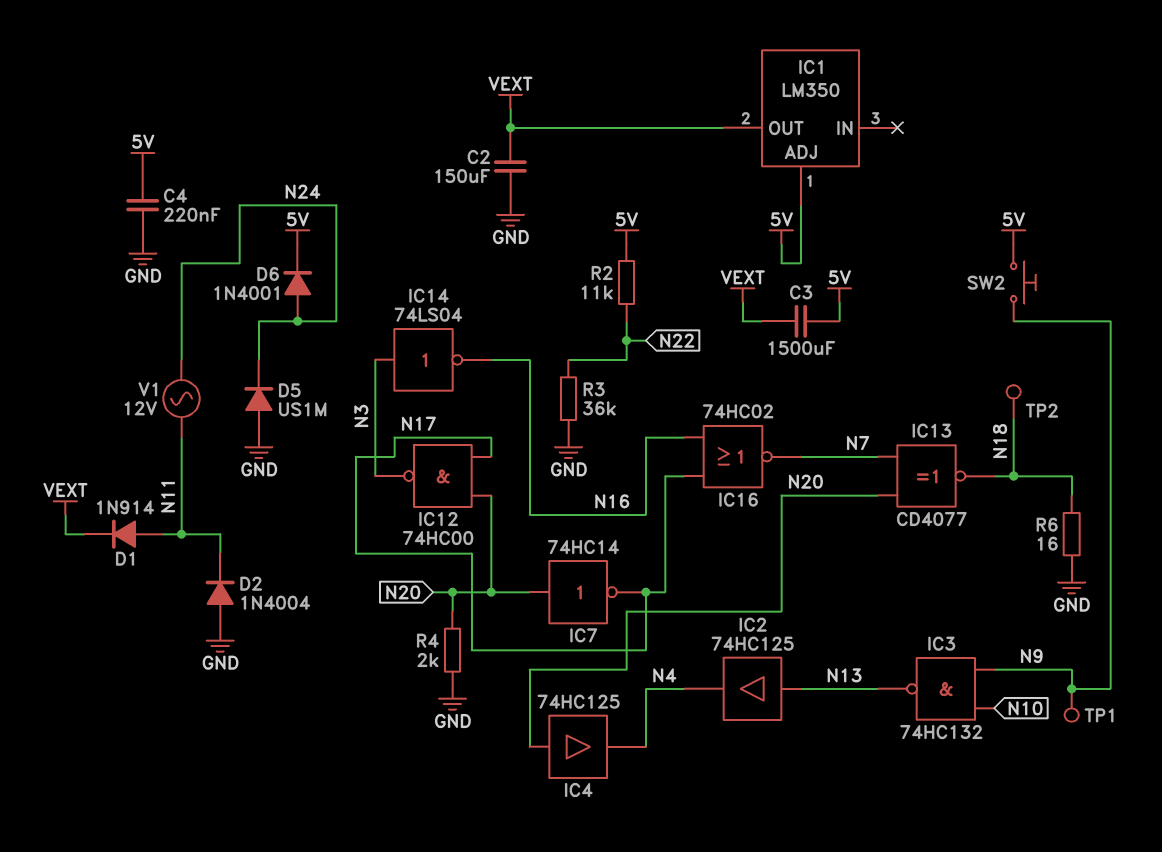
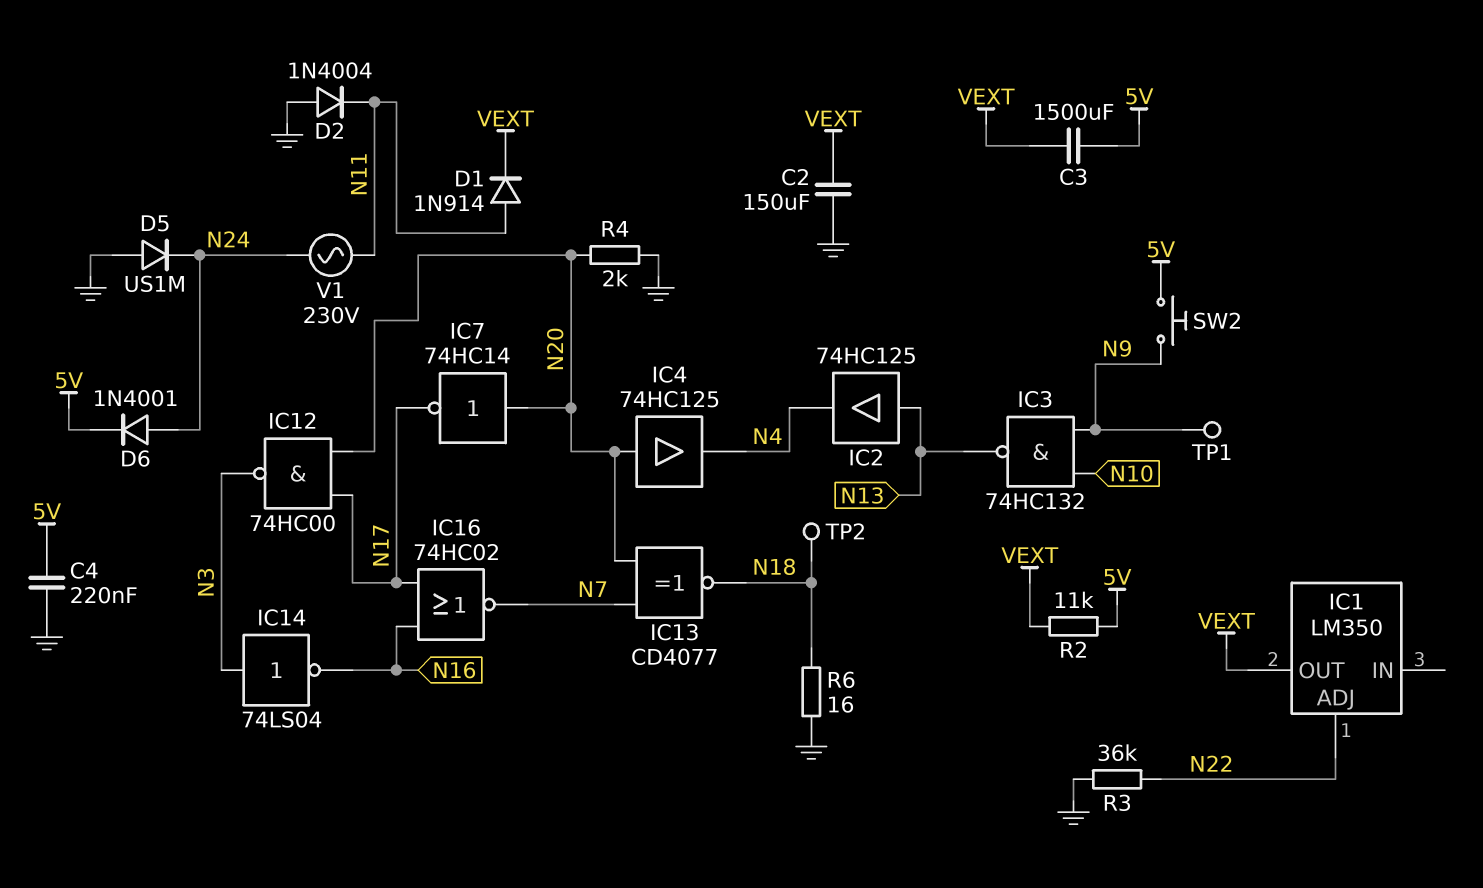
IC1 pin ADJ: 5V -> N22
R2: 11k (5V, N22) -> 11k (5V, VEXT)
V1: AC 12V (N11, N24) -> AC 230V (N11, N24)

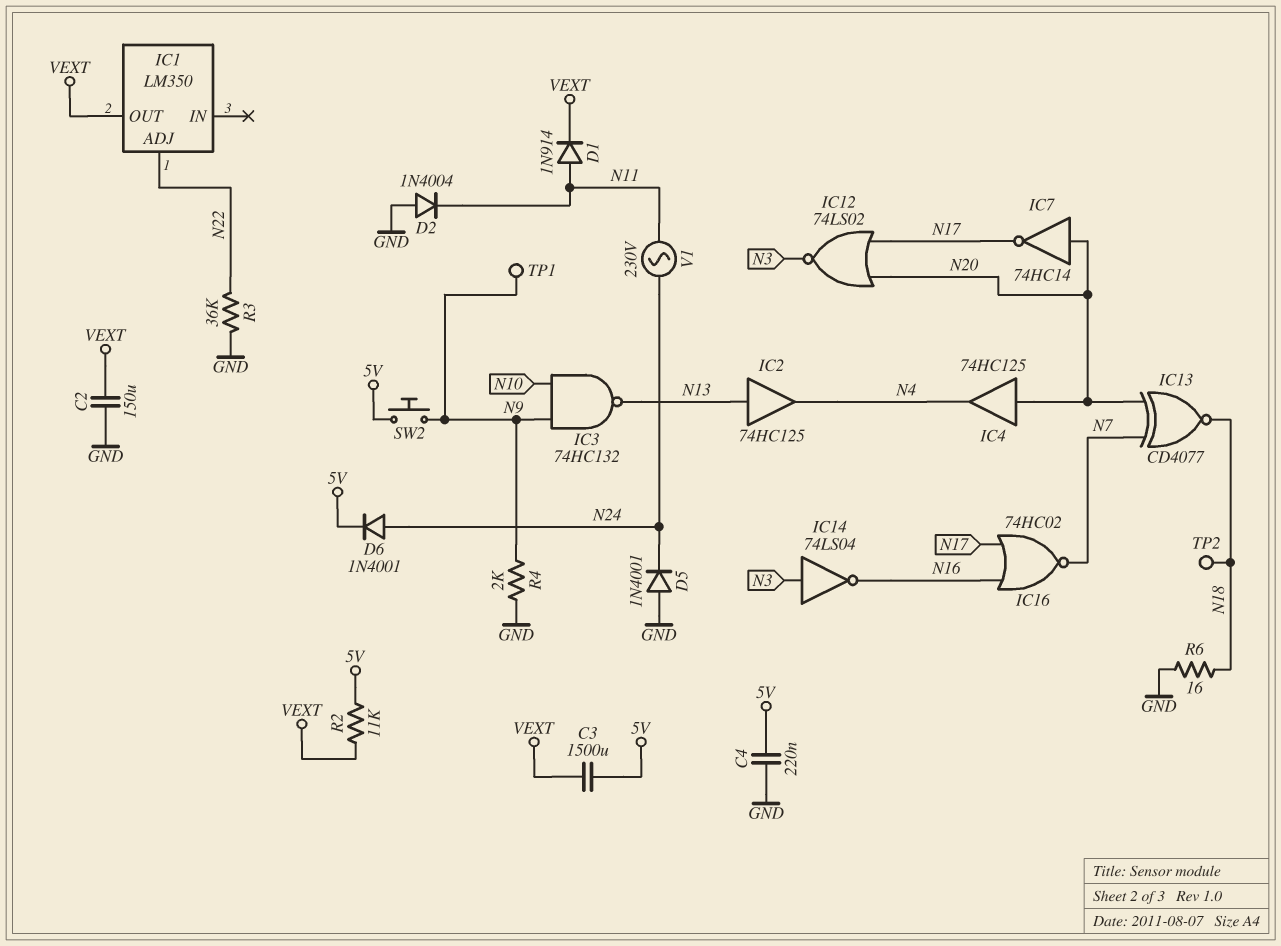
D5: diode US1M (A GND, K N24) -> diode 1N4001 (A GND, K N24)
IC12: NAND 74HC00 (in N17, in N20, out N3) -> NOR 74LS02 (in N17, in N20, out N3)
R4: 2k (GND, N20) -> 2k (GND, N9)

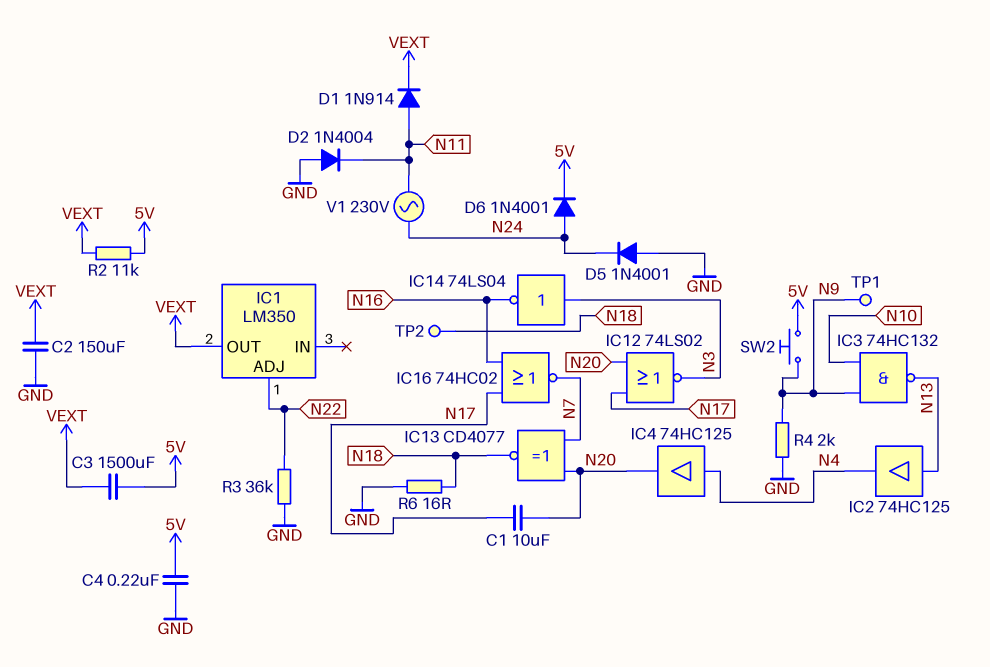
C1: none -> 10uF (N17, N20)
IC4: buffer 74HC125 (in N20, out N4) -> buffer 74HC125 (in N4, out N20)
IC7: NOT 74HC14 (in N20, out N17) -> none

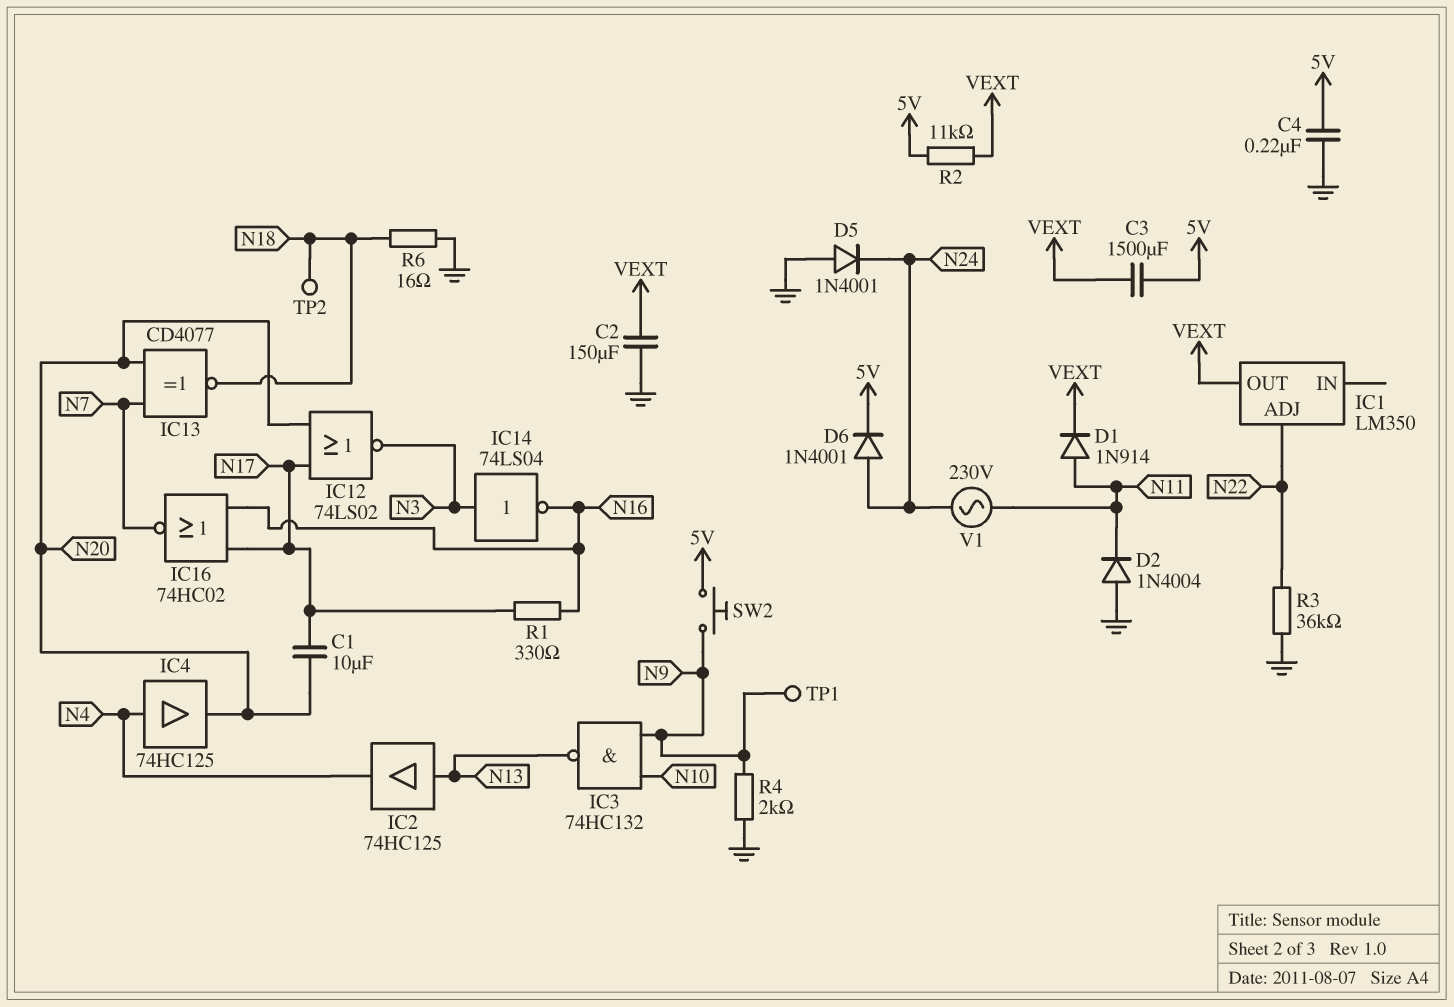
R1: none -> 330 (N16, N17)

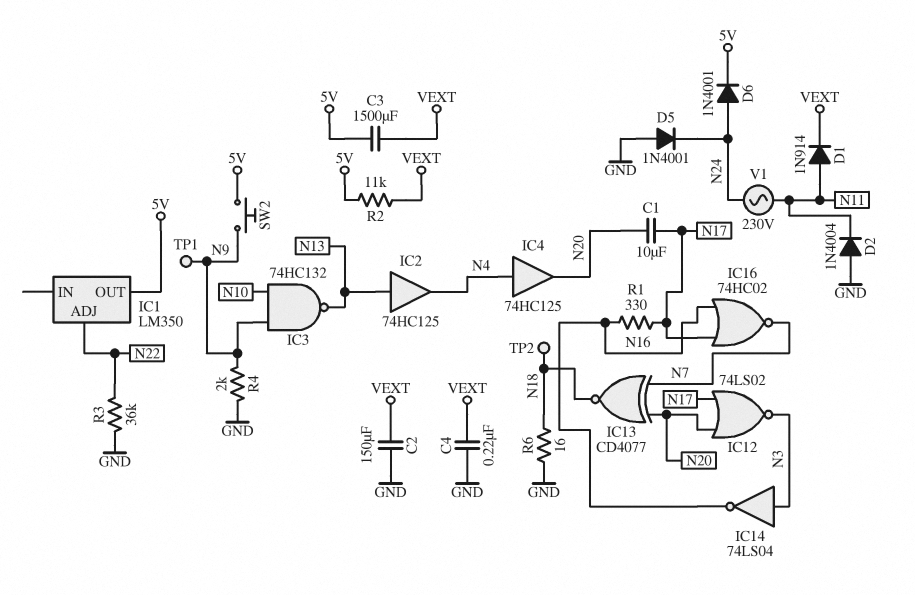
C4: 220nF (5V, GND) -> 220nF (GND, VEXT)
IC1 pin OUT: VEXT -> 5V

